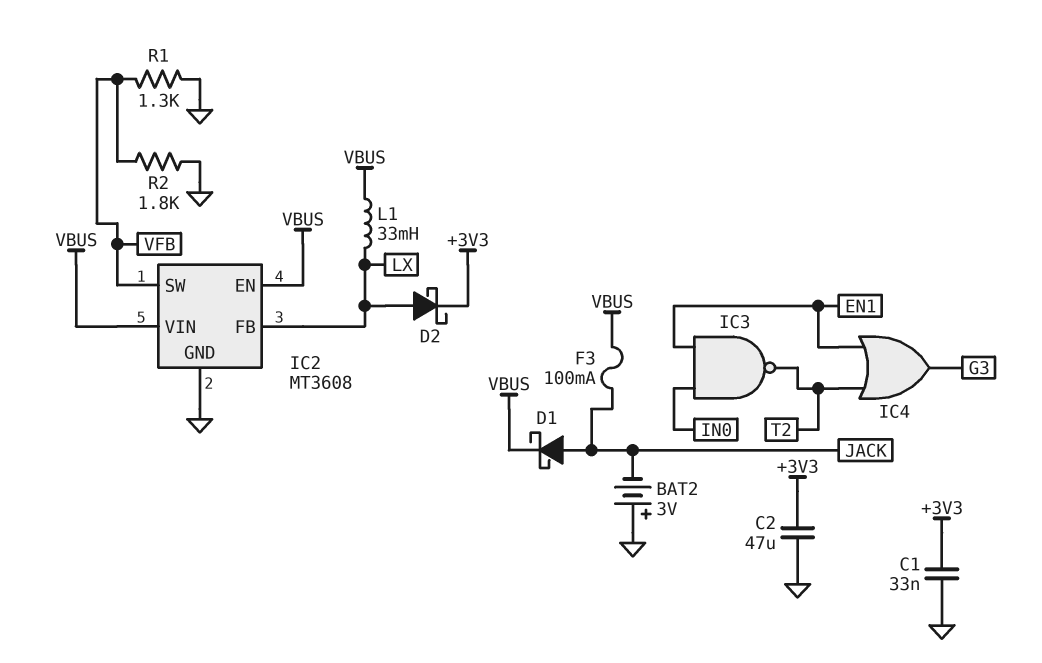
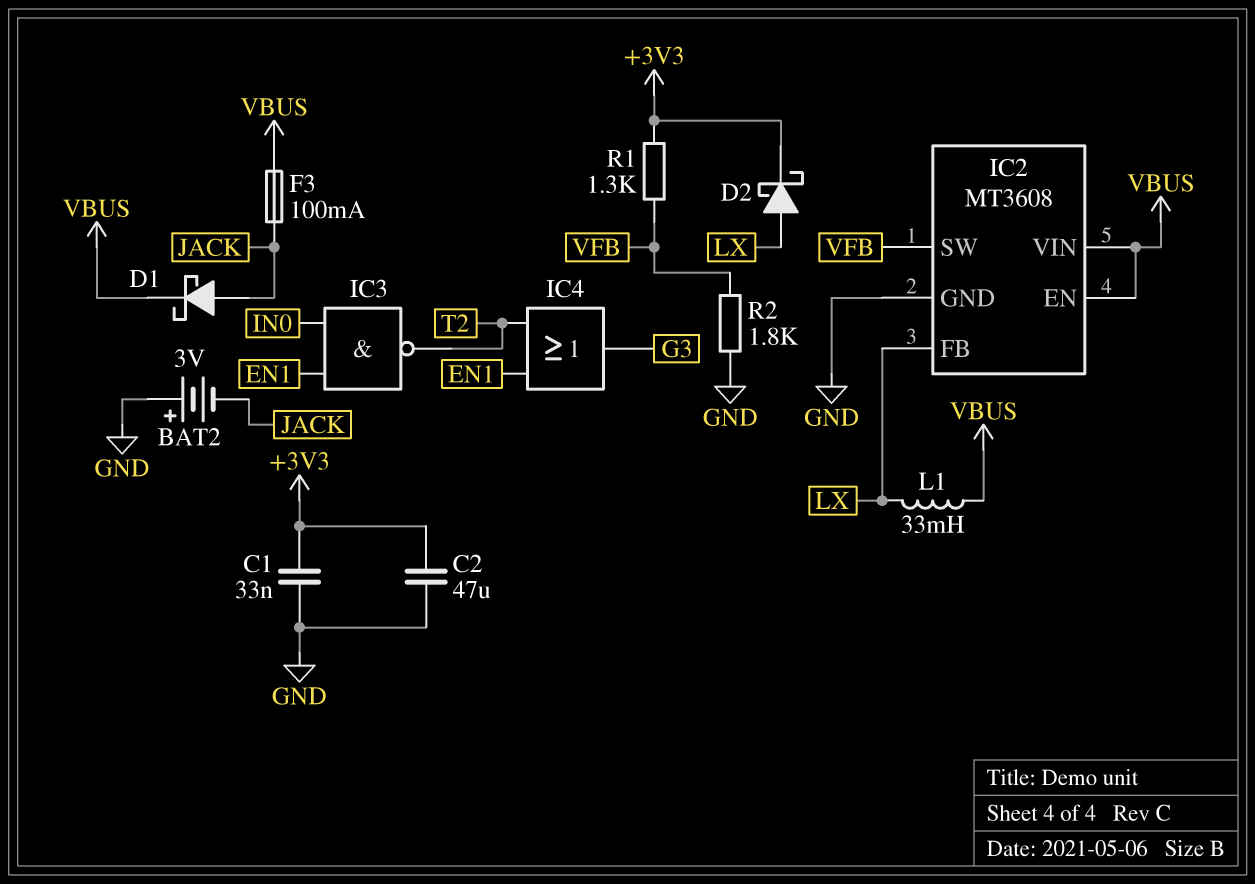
R1: 1.3k (GND, VFB) -> 1.3k (+3V3, VFB)

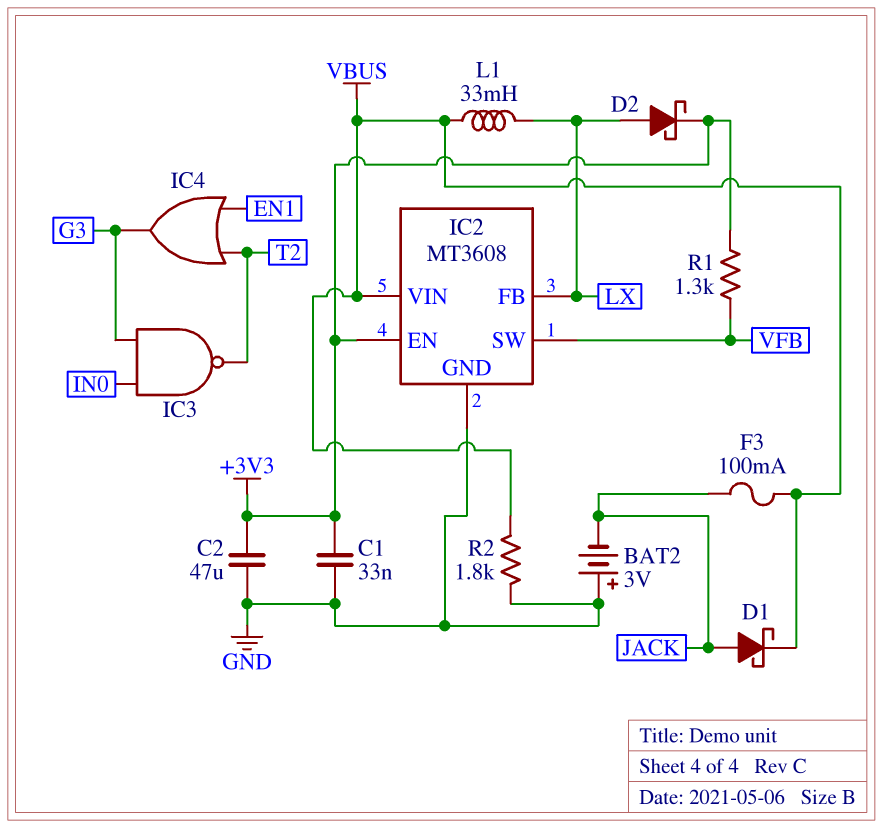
IC2 pin EN: VBUS -> +3V3
IC3: NAND (in EN1, in IN0, out T2) -> NAND (in G3, in IN0, out T2)
R2: 1.8k (GND, VFB) -> 1.8k (GND, VBUS)

